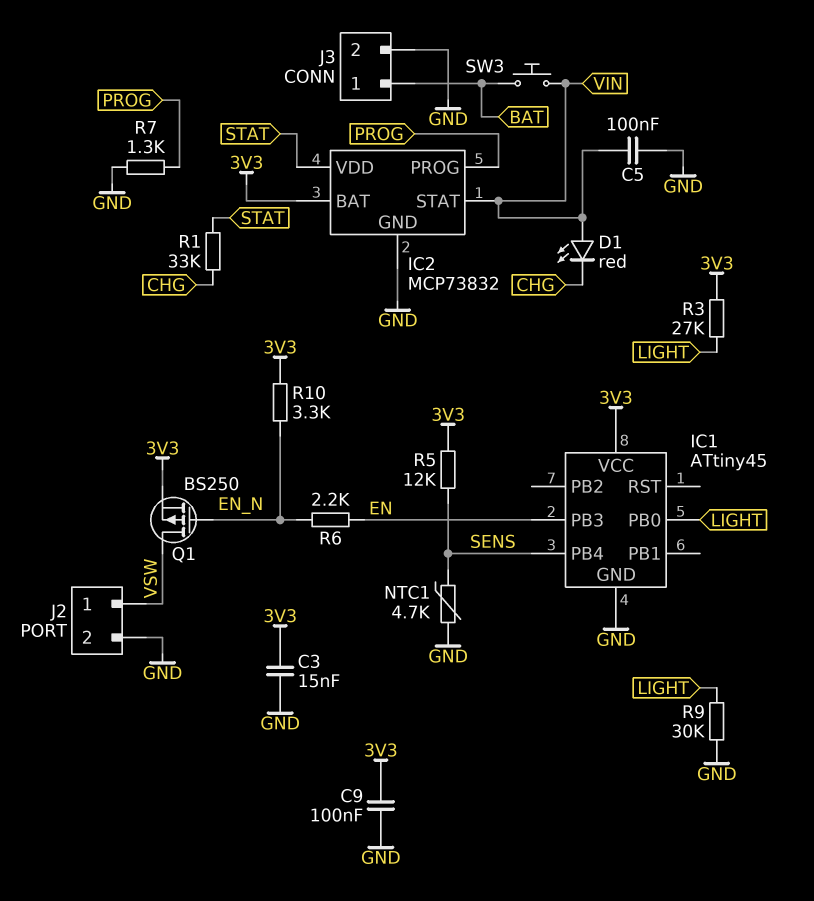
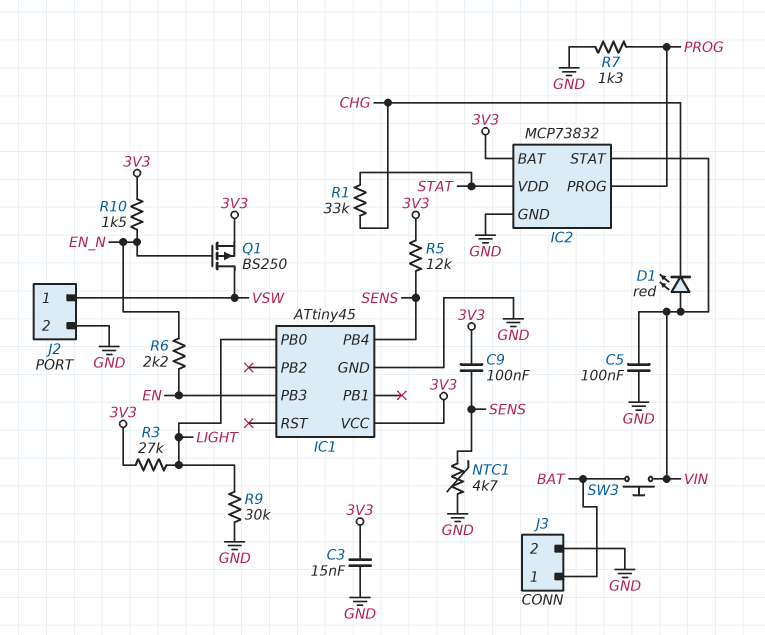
C9: 100nF (3V3, GND) -> 100nF (3V3, SENS)
R10: 3.3k (3V3, EN_N) -> 1.5k (3V3, EN_N)

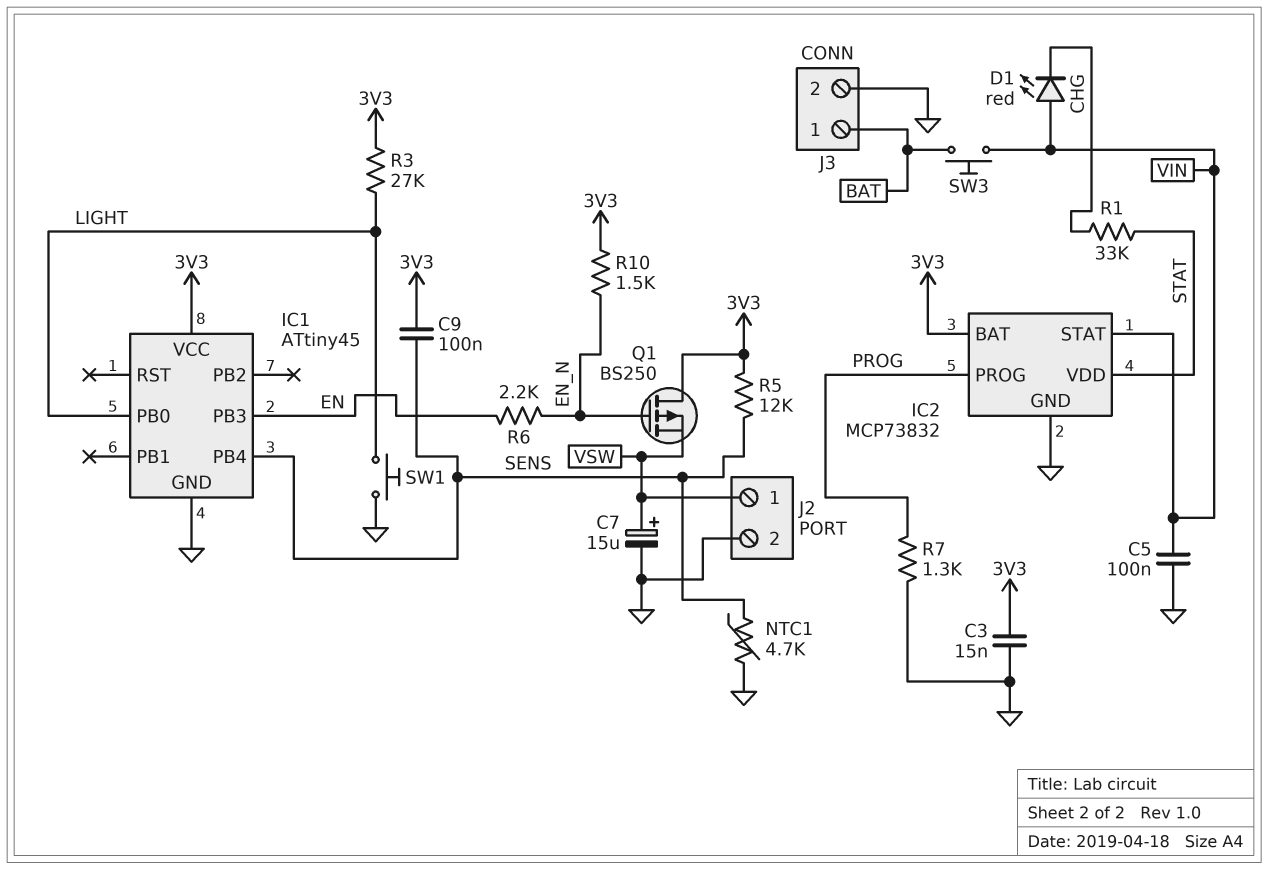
C7: none -> 15uF (plus VSW, minus GND)
Q1: PMOS BS250 (G EN_N, D VSW, S 3V3) -> PMOS BS250 (G EN_N, D 3V3, S VSW)
R9: 30k (GND, LIGHT) -> none
SW1: none -> button (GND, LIGHT)

